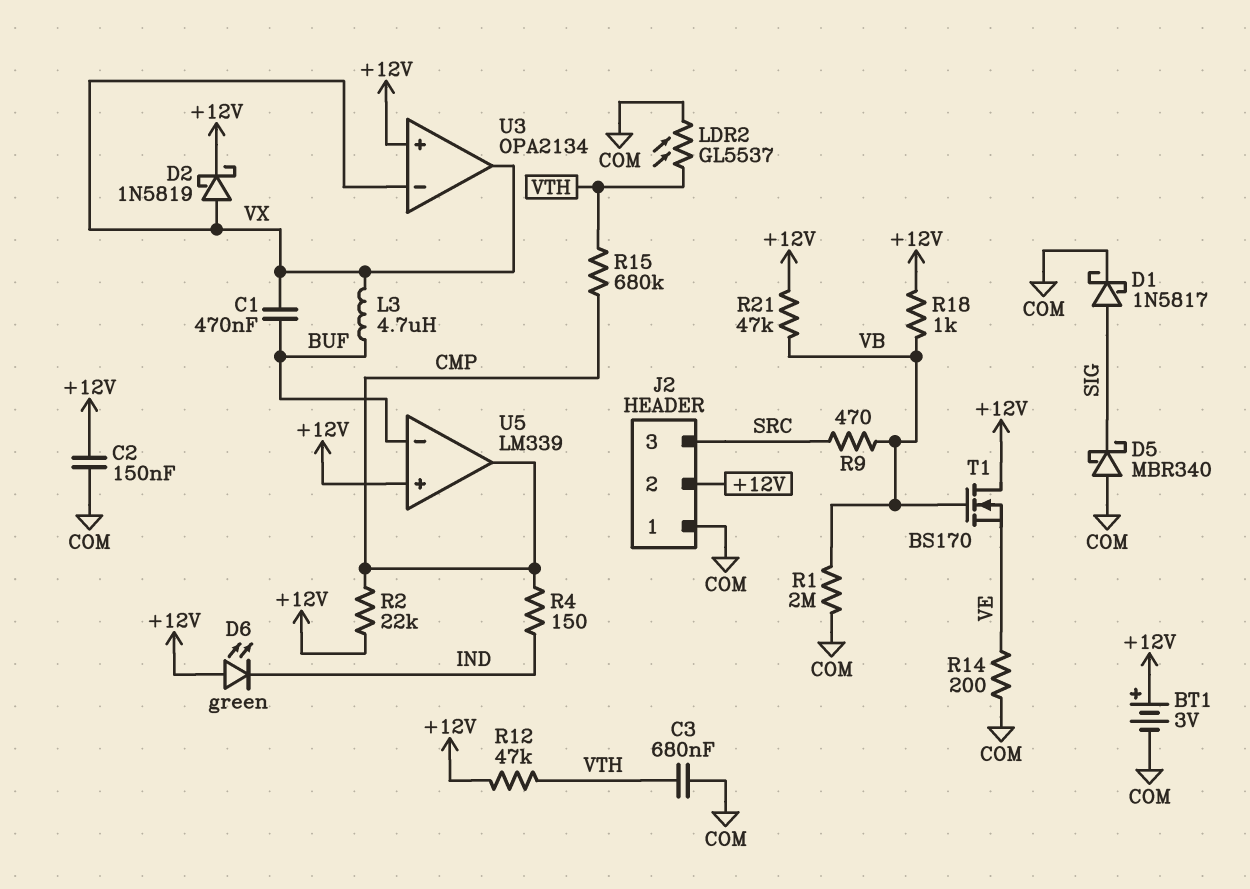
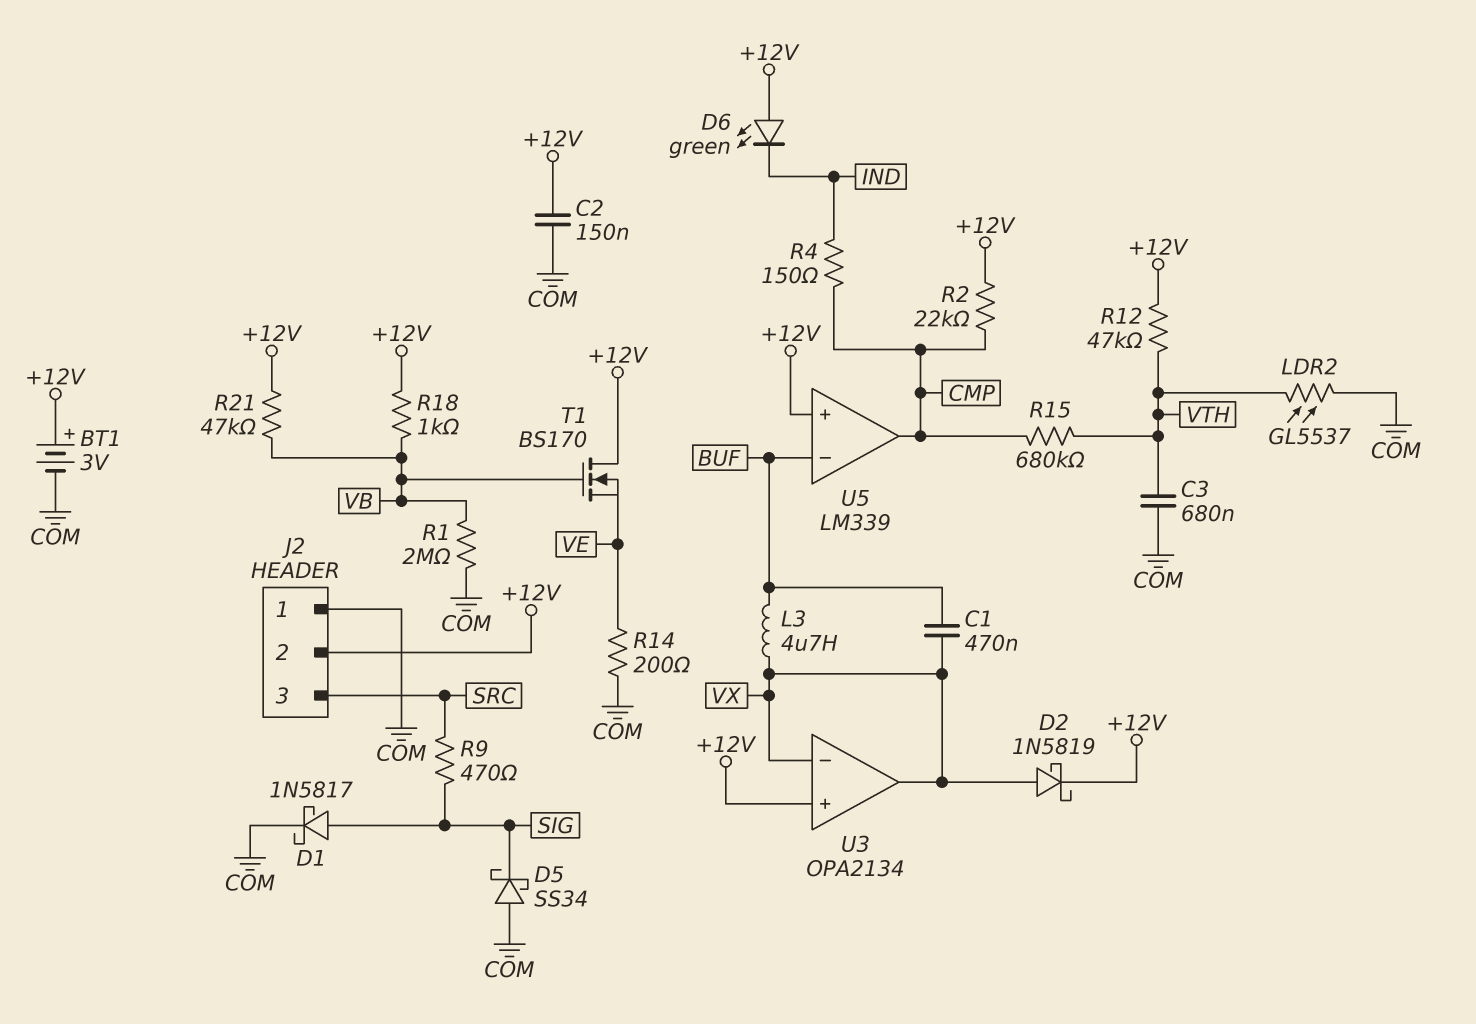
D5: schottky MBR340 (A COM, K SIG) -> schottky SS34 (A COM, K SIG)
R9: 470 (SRC, VB) -> 470 (SIG, SRC)

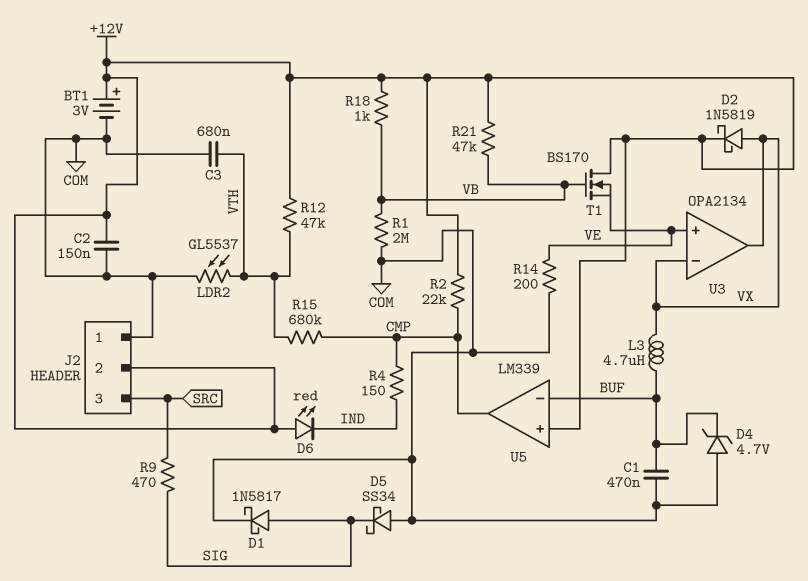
C1: 470nF (BUF, VX) -> 470nF (BUF, COM)
D4: none -> zener 4.7V (A COM, K BUF)
D6: LED green (A +12V, K IND) -> LED red (A +12V, K IND)
U3 pin in+: +12V -> VE

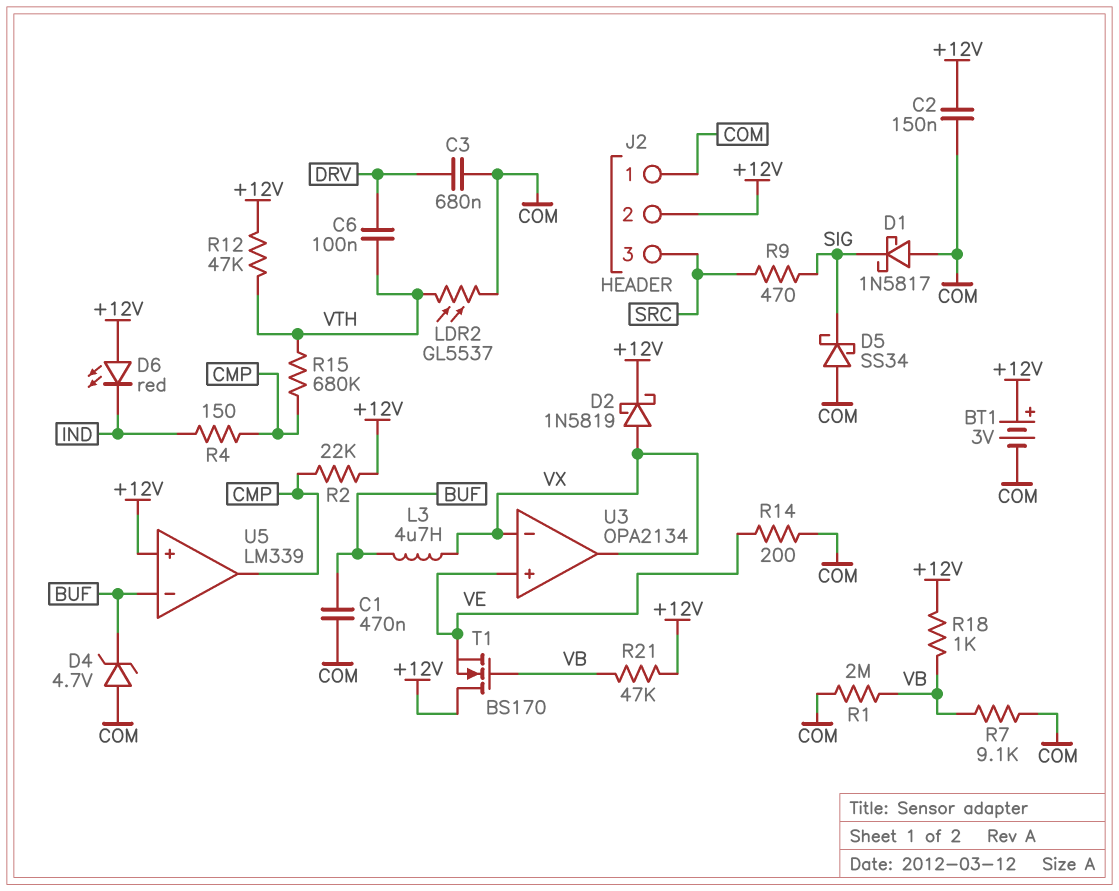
C3: 680nF (COM, VTH) -> 680nF (COM, DRV)
C6: none -> 100nF (DRV, VTH)
D1: schottky 1N5817 (A SIG, K COM) -> schottky 1N5817 (A COM, K SIG)
R7: none -> 9.1k (COM, VB)

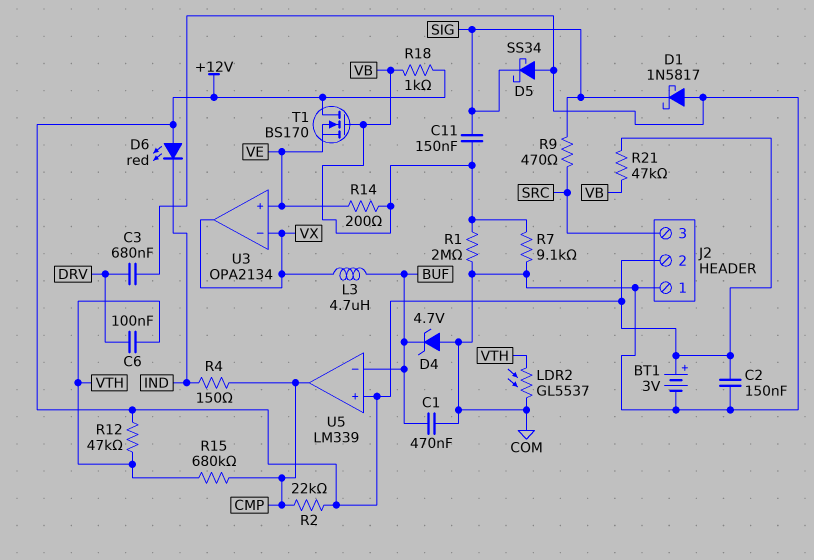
C11: none -> 150nF (SIG, VB)
D2: schottky 1N5819 (A VX, K +12V) -> none
R14: 200 (COM, VE) -> 200 (VB, VE)

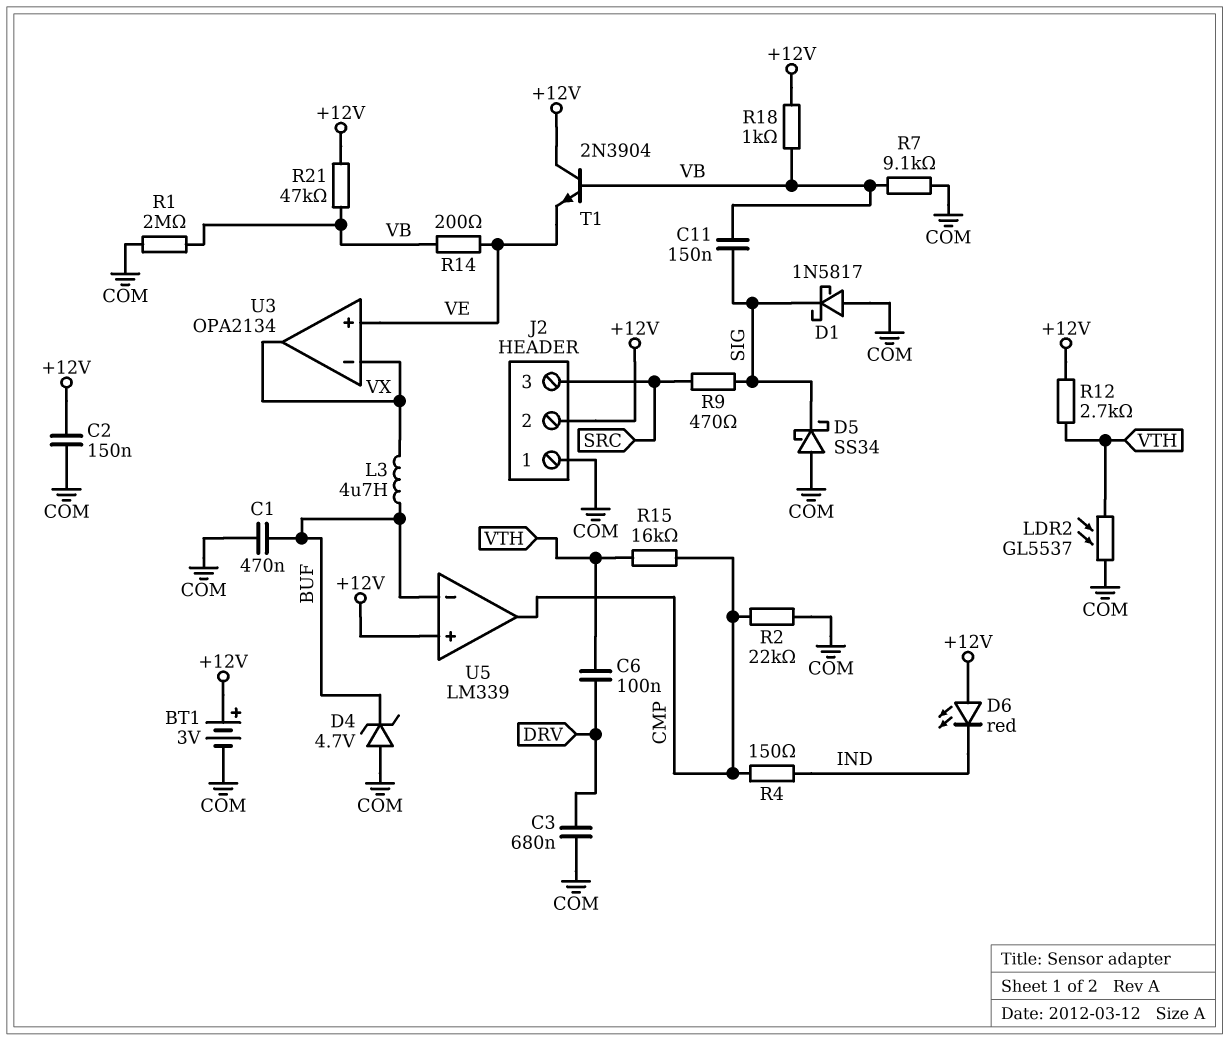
R2: 22k (+12V, CMP) -> 22k (CMP, COM)
R12: 47k (+12V, VTH) -> 2.7k (+12V, VTH)
R15: 680k (CMP, VTH) -> 16k (CMP, VTH)
T1: NMOS BS170 (G VB, D +12V, S VE) -> NPN 2N3904 (B VB, C +12V, E VE)

